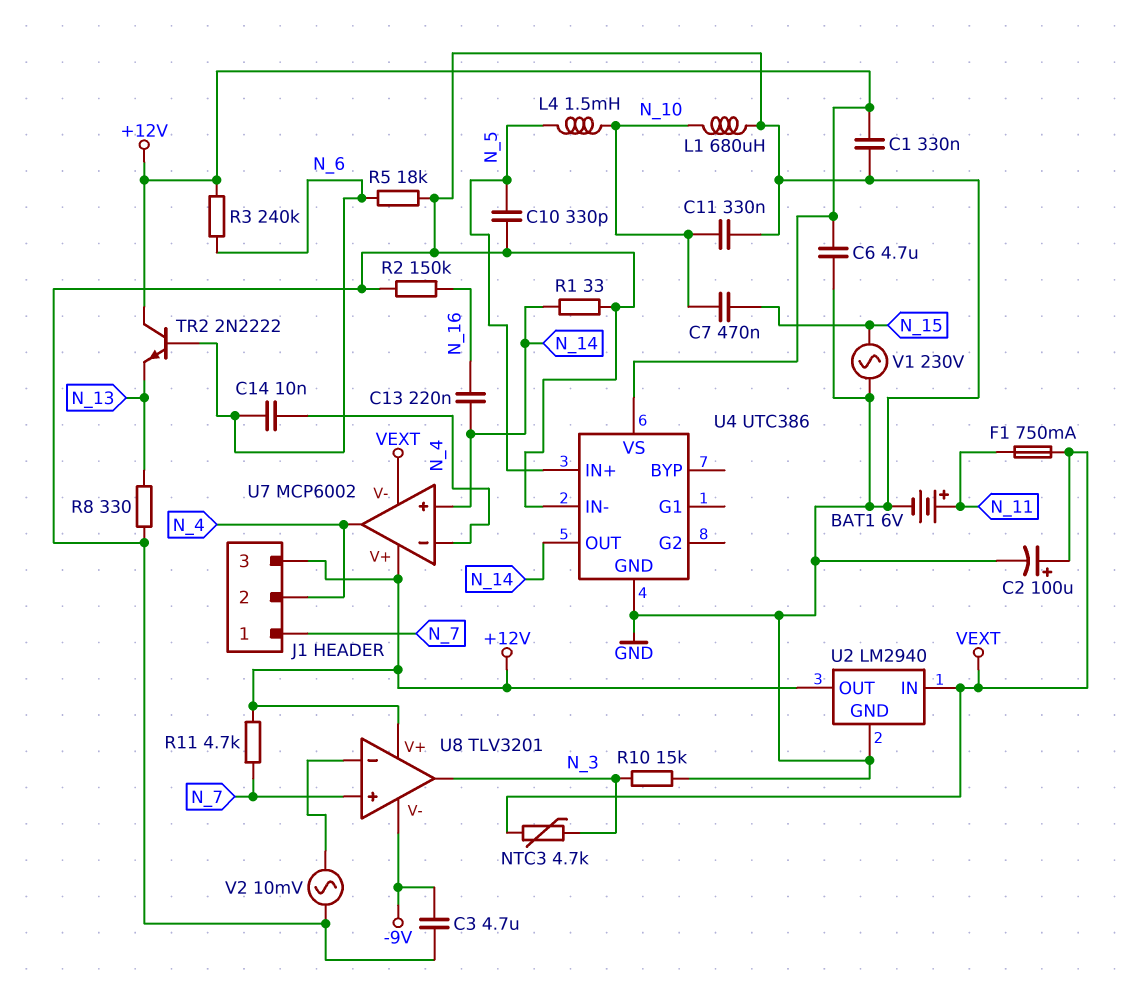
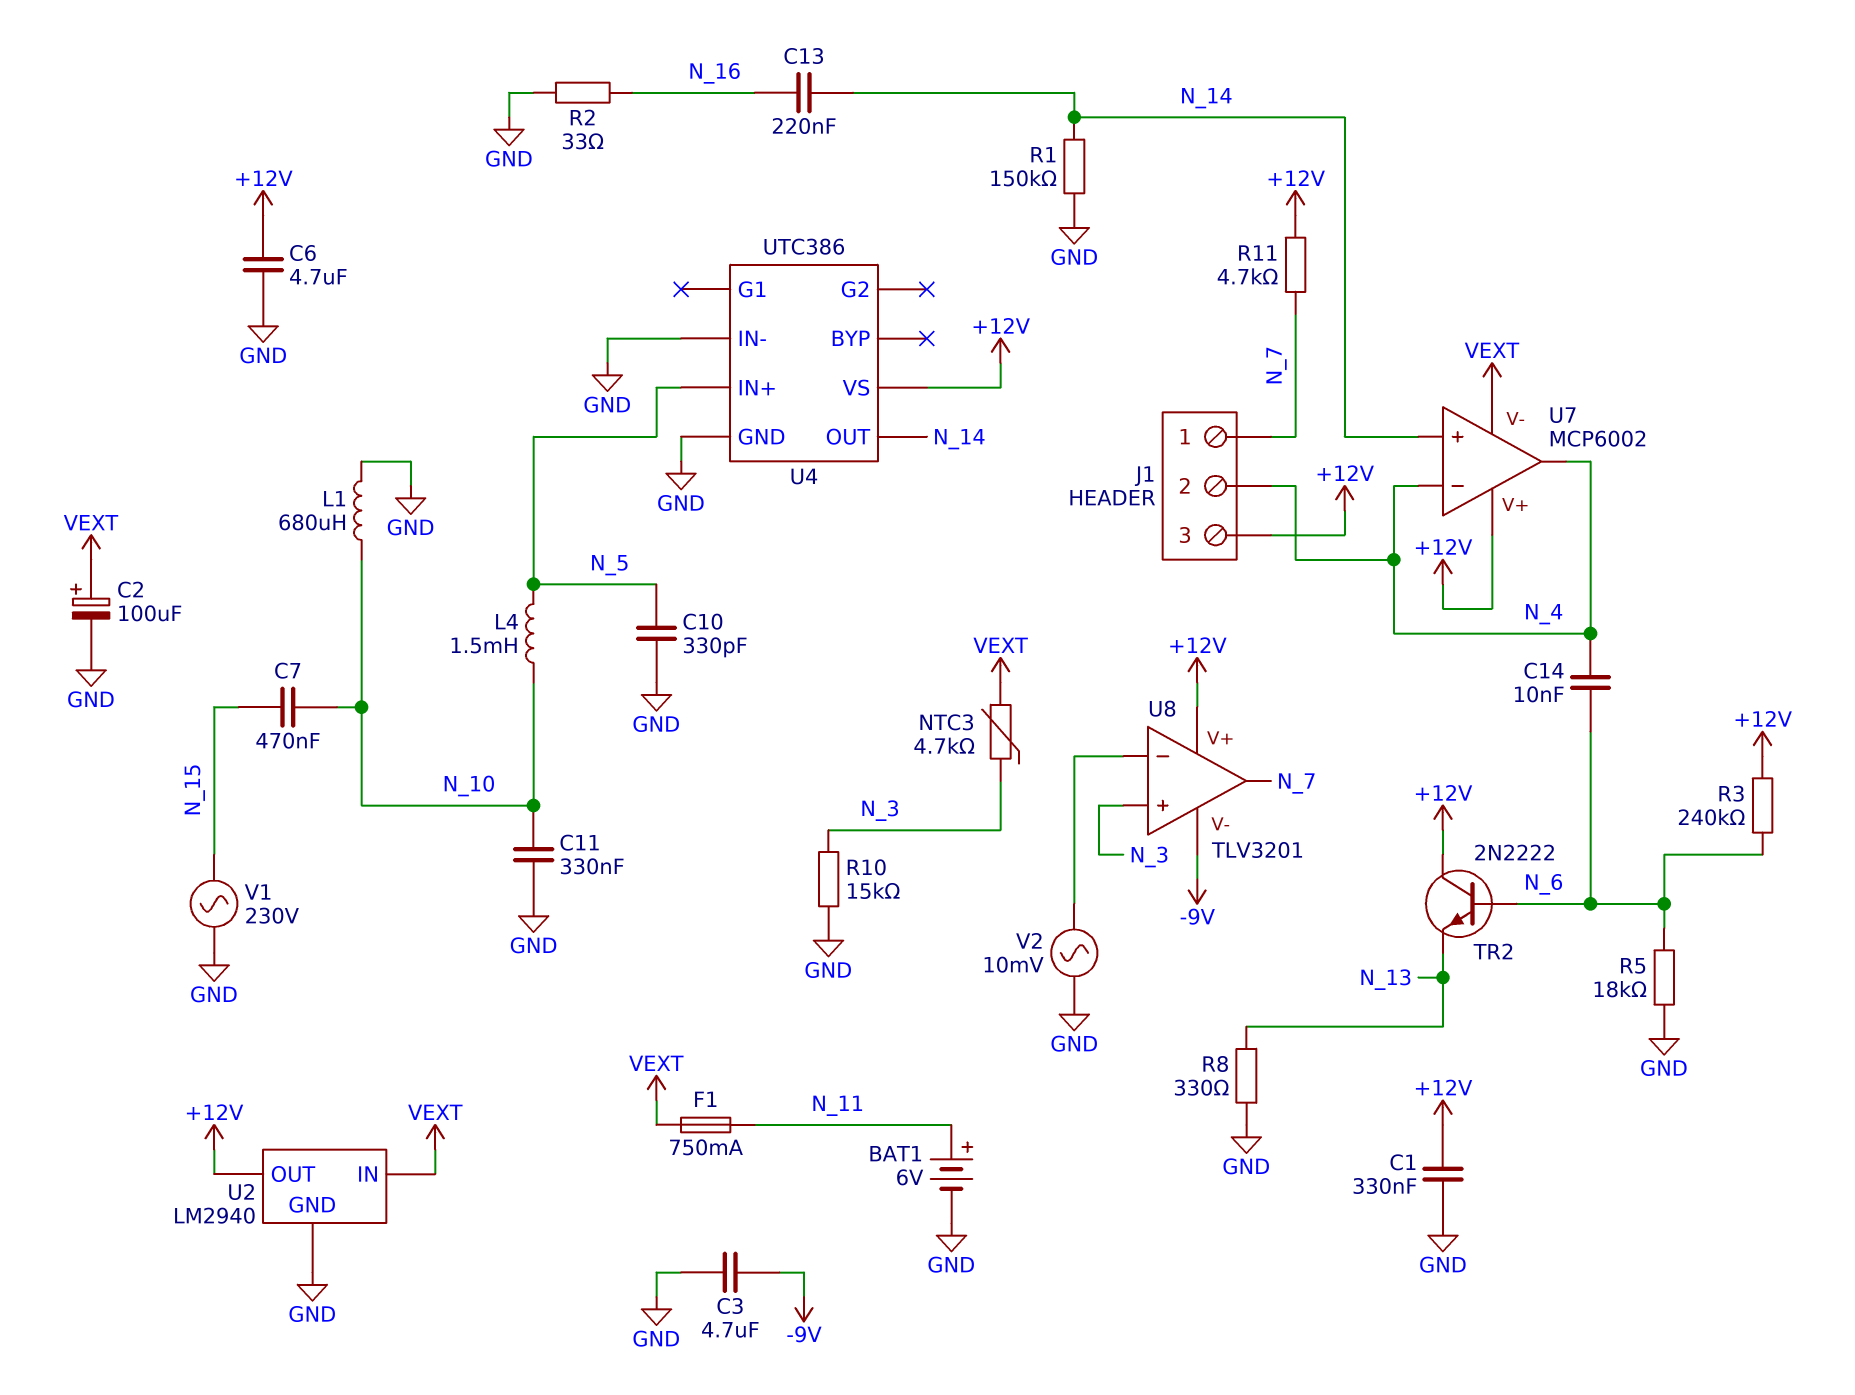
R1: 33 (GND, N_14) -> 150k (GND, N_14)
R2: 150k (GND, N_16) -> 33 (GND, N_16)
U8 pin in+: N_7 -> N_3
U8 pin out: N_3 -> N_7

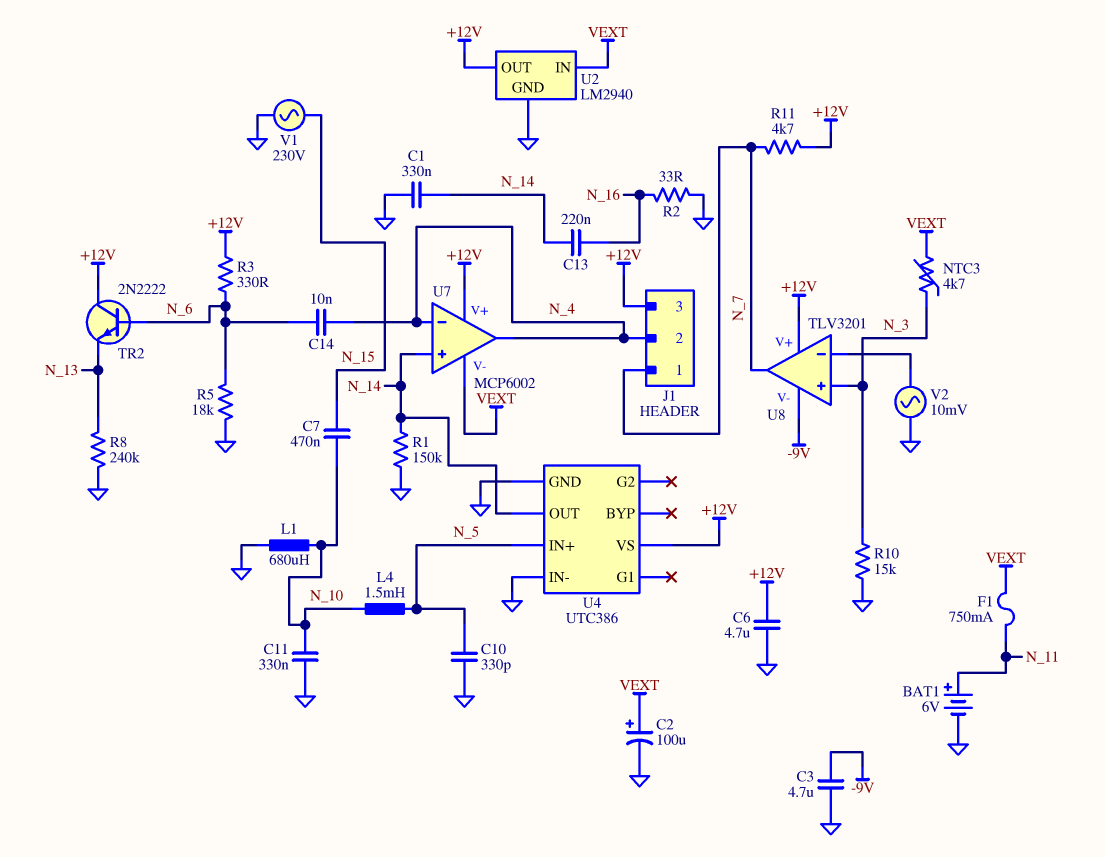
C1: 330nF (+12V, GND) -> 330nF (GND, N_14)
R3: 240k (+12V, N_6) -> 330 (+12V, N_6)
R8: 330 (GND, N_13) -> 240k (GND, N_13)

